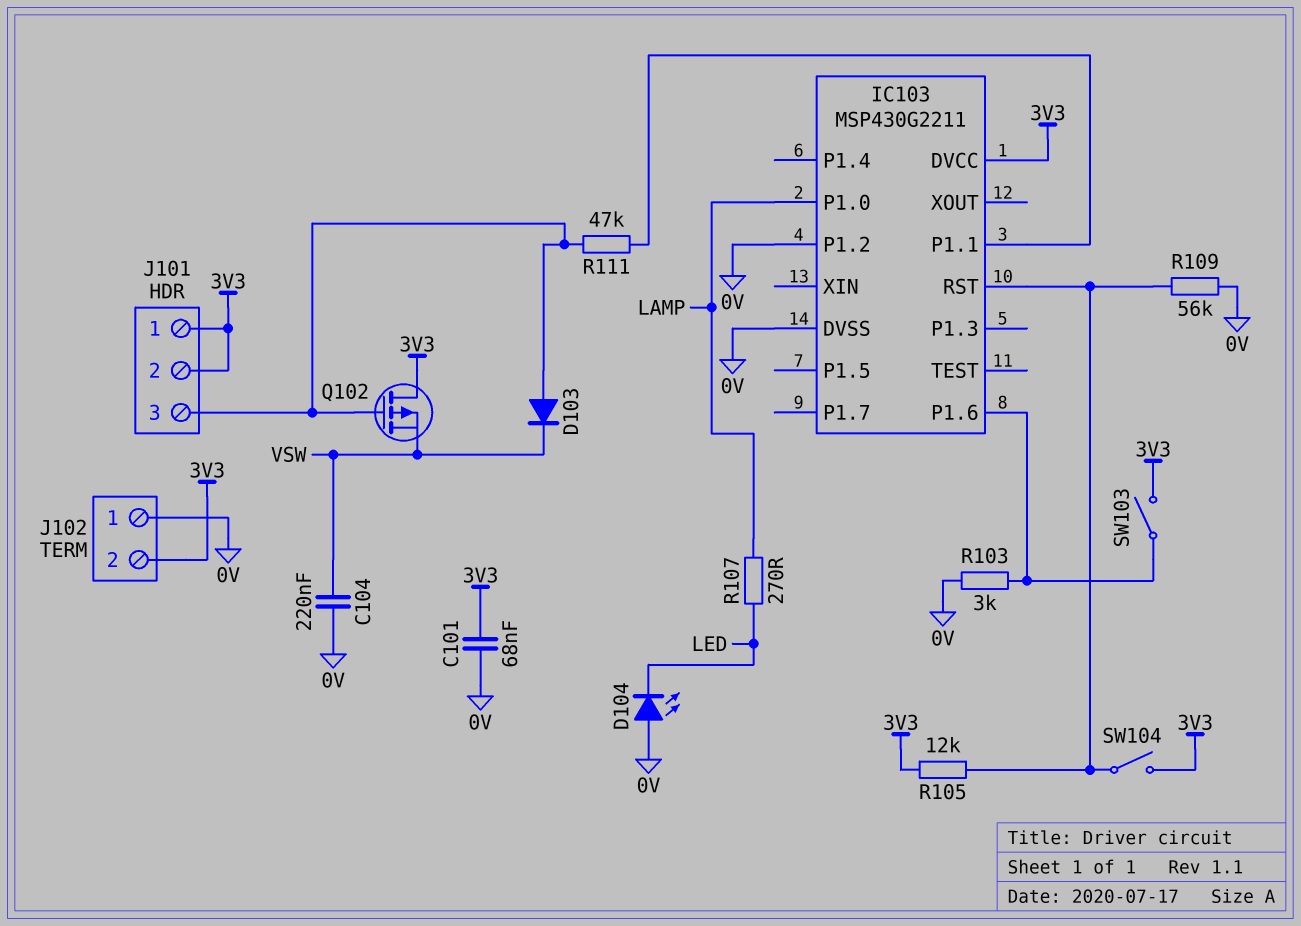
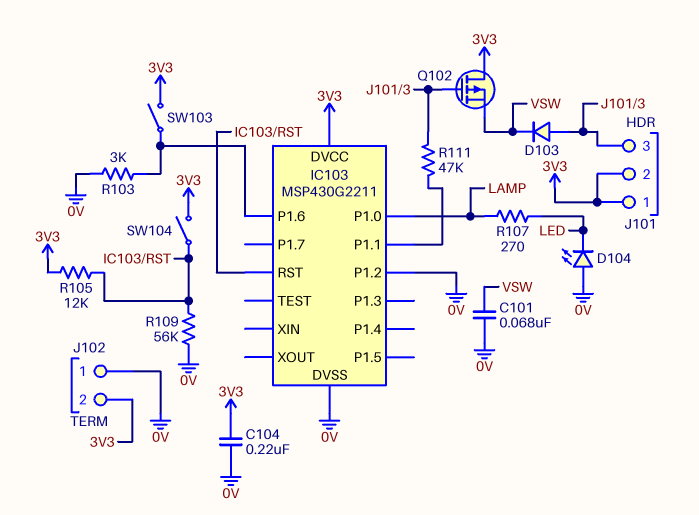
C101: 68nF (0V, 3V3) -> 68nF (0V, VSW)
C104: 220nF (0V, VSW) -> 220nF (0V, 3V3)

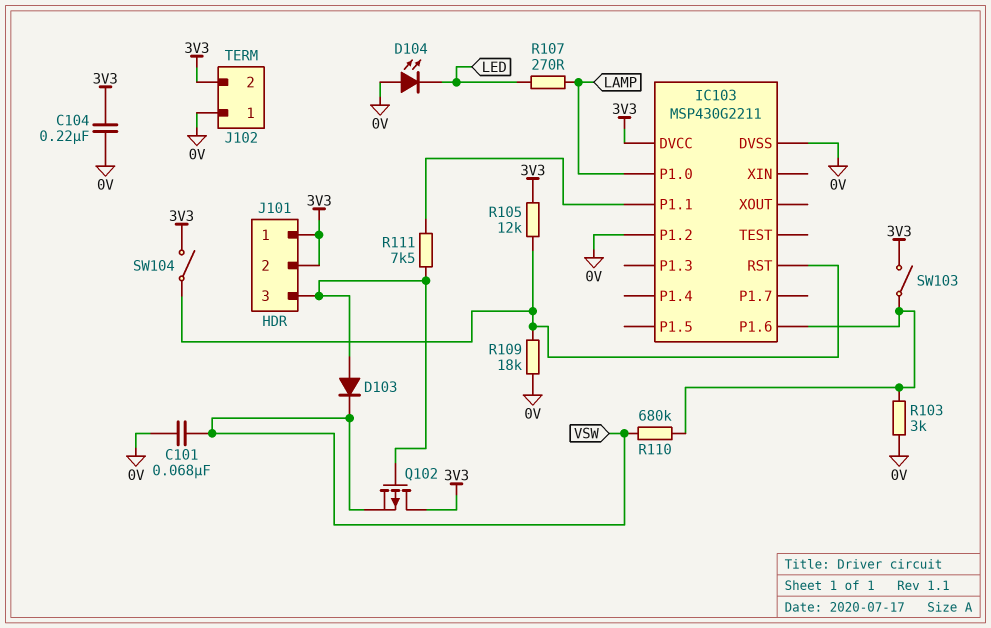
R109: 56k (0V, IC103/RST) -> 18k (0V, IC103/RST)
R110: none -> 680k (IC103/P1.6, VSW)
R111: 47k (IC103/P1.1, J101/3) -> 7.5k (IC103/P1.1, J101/3)

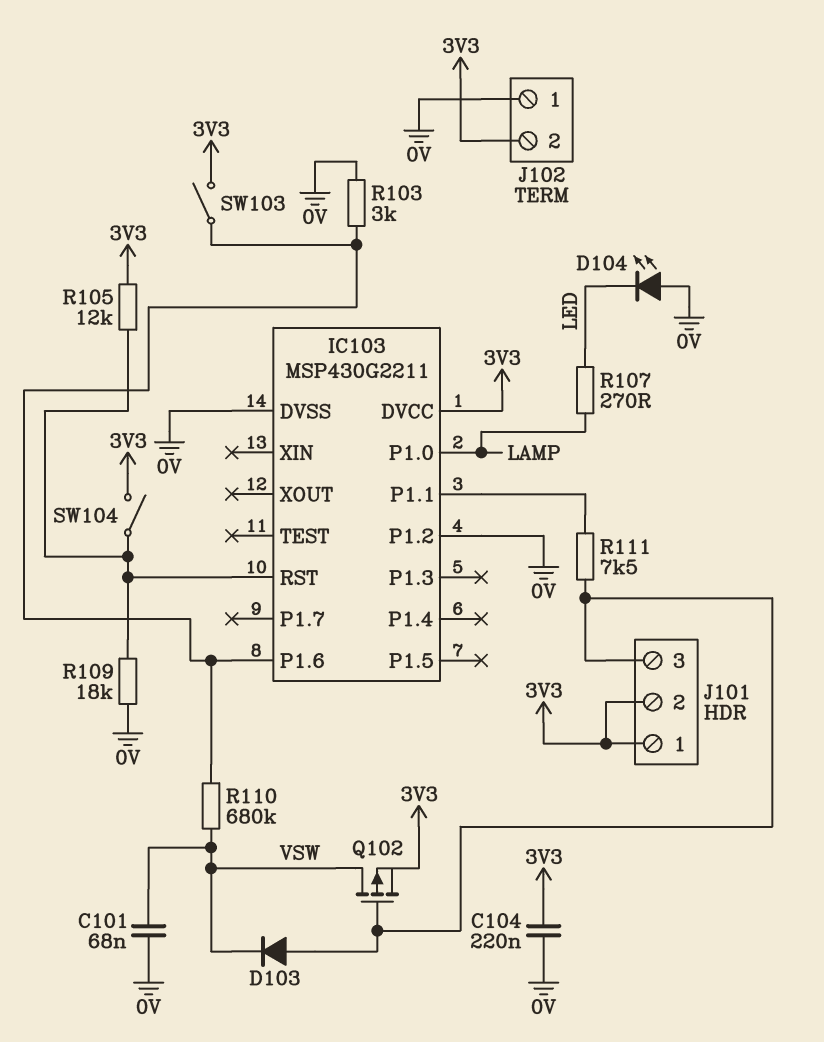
Q102: PMOS (G J101/3, D 3V3, S VSW) -> PMOS (G J101/3, D VSW, S 3V3)

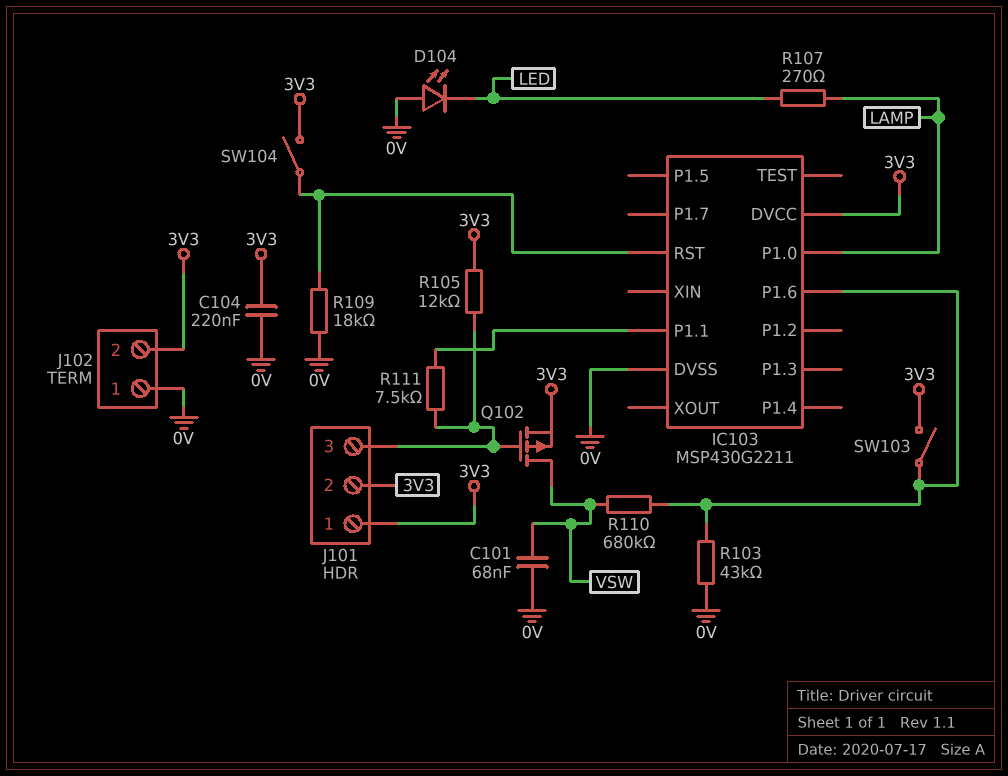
D103: diode (A J101/3, K VSW) -> none
IC103 pin P1.2: 0V -> none
R103: 3k (0V, IC103/P1.6) -> 43k (0V, IC103/P1.6)
R105: 12k (3V3, IC103/RST) -> 12k (3V3, J101/3)

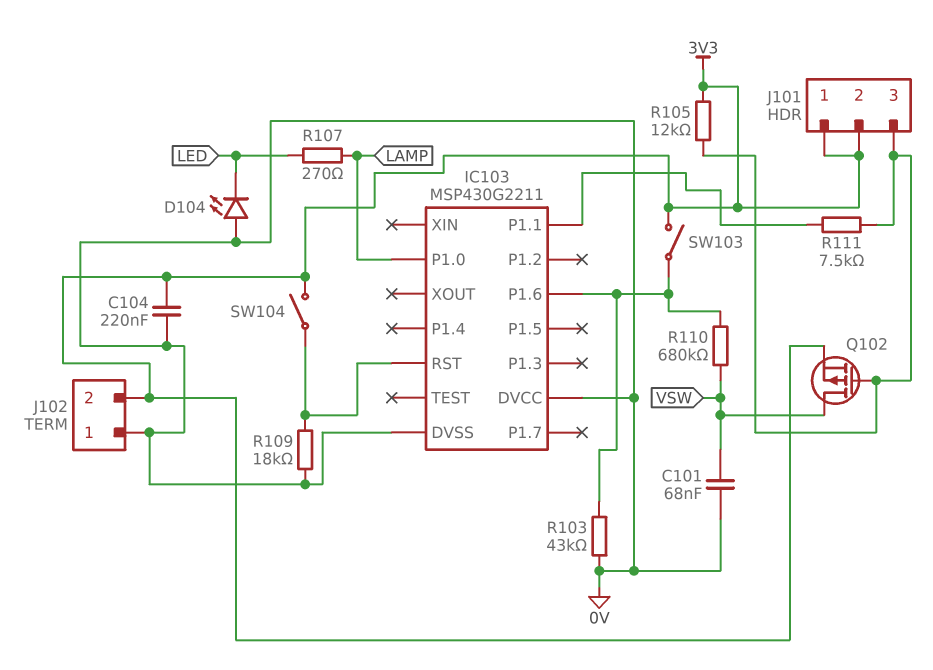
IC103 pin DVCC: 3V3 -> 0V

